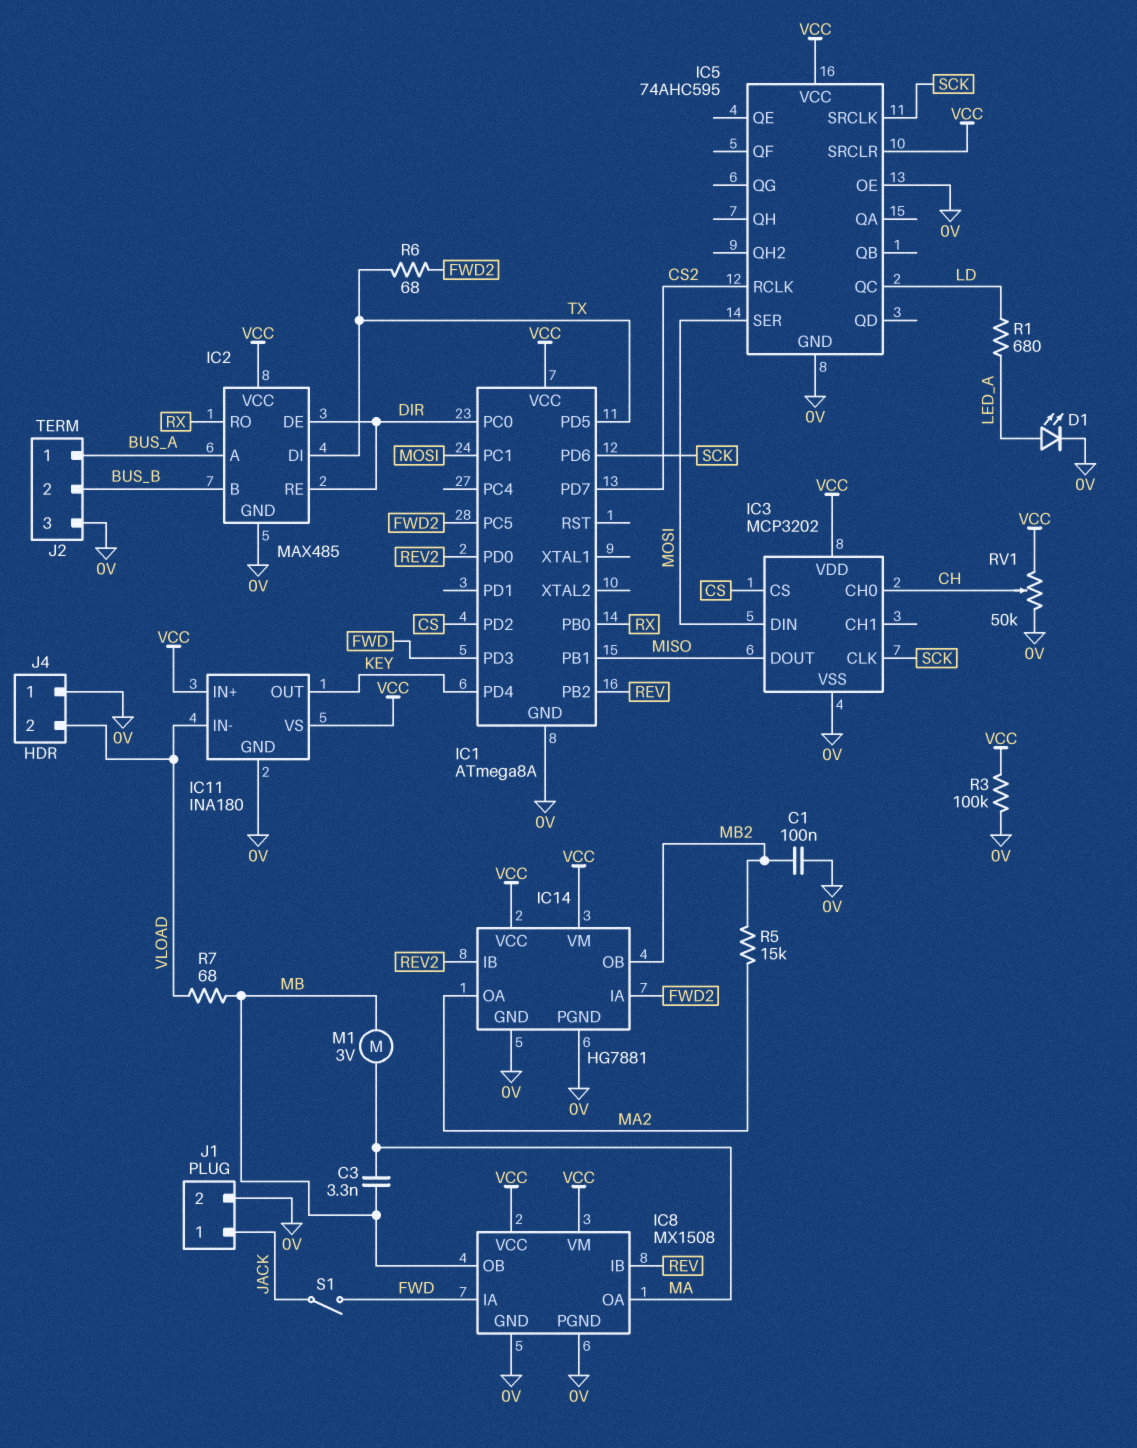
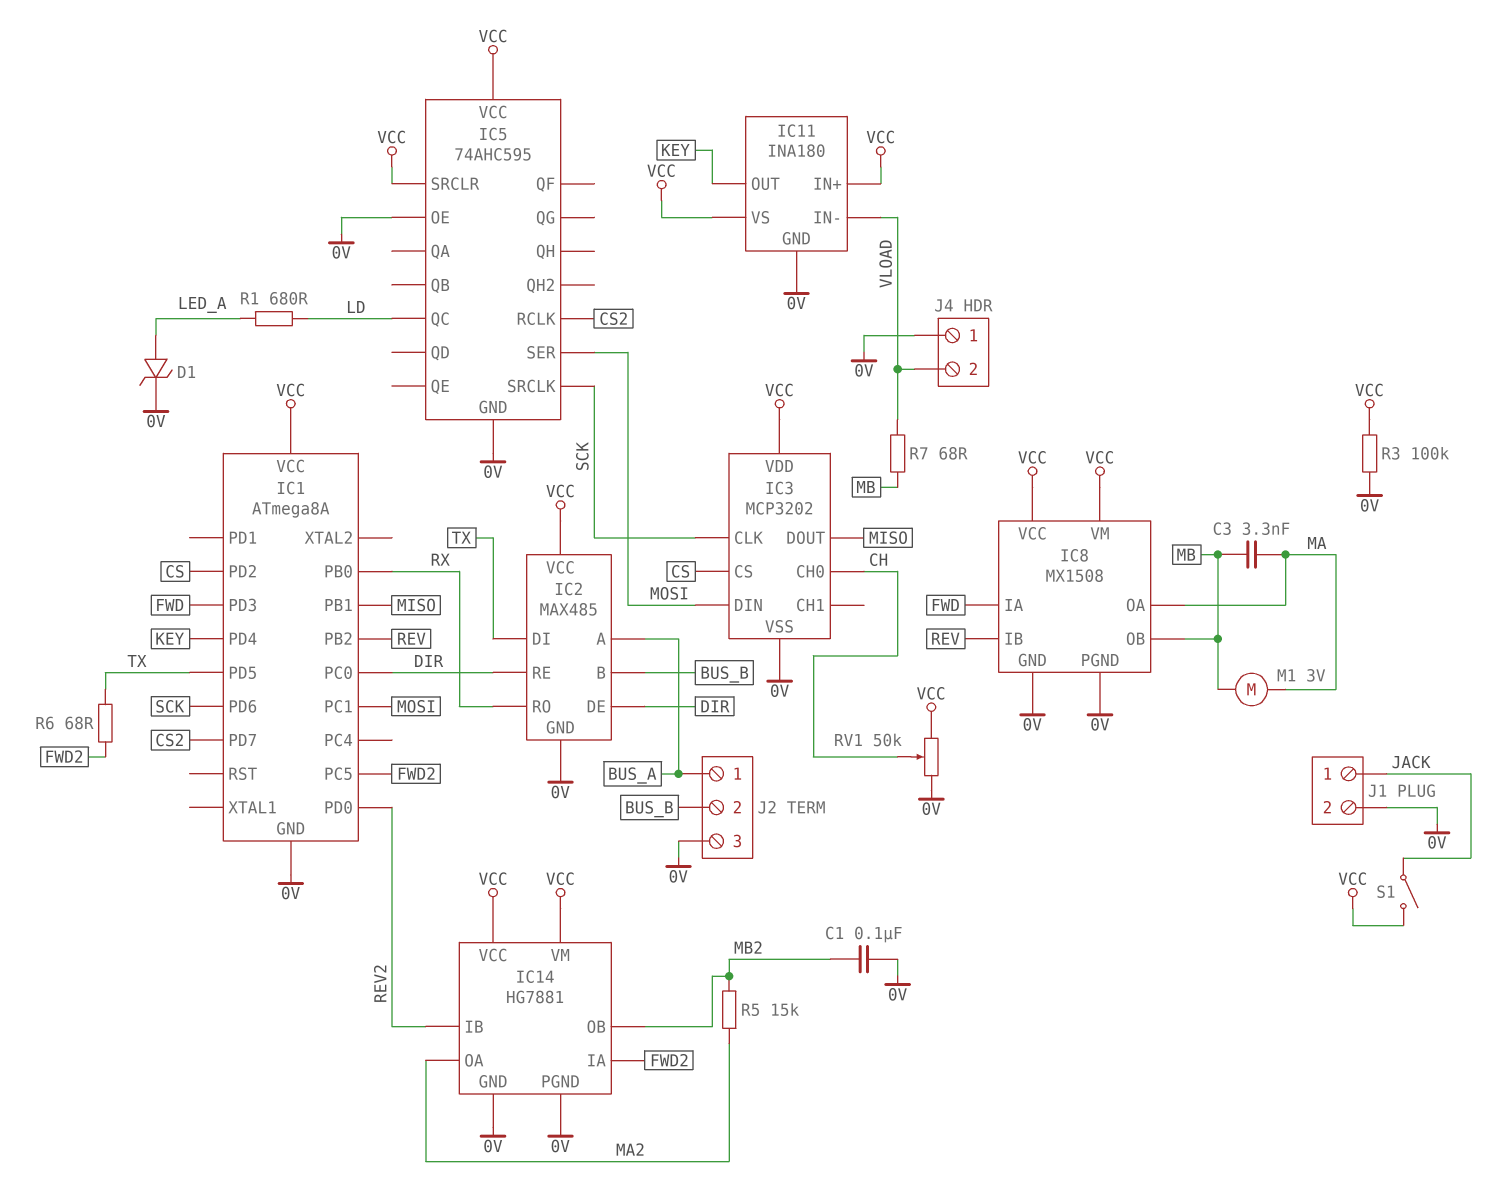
D1: LED (A LED_A, K 0V) -> zener (A LED_A, K 0V)
S1: switch (FWD, JACK) -> switch (JACK, VCC)

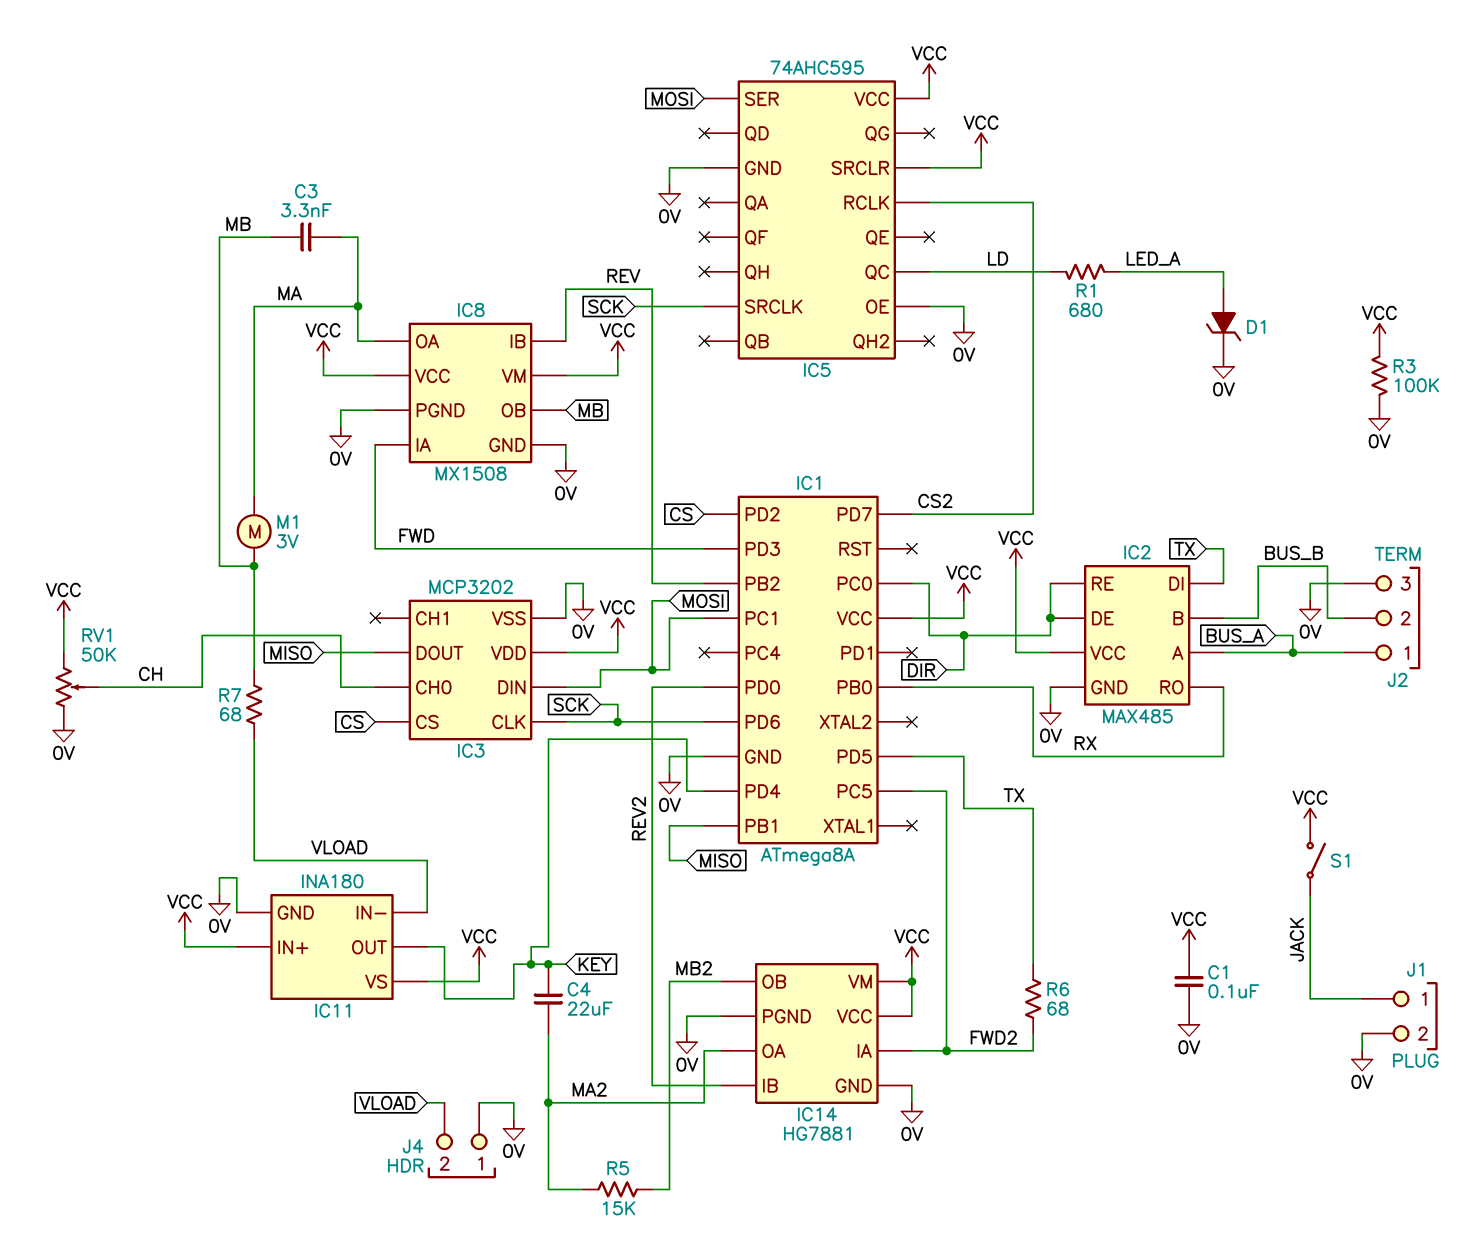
C1: 100nF (0V, MB2) -> 100nF (0V, VCC)
C4: none -> 22uF (KEY, MA2)

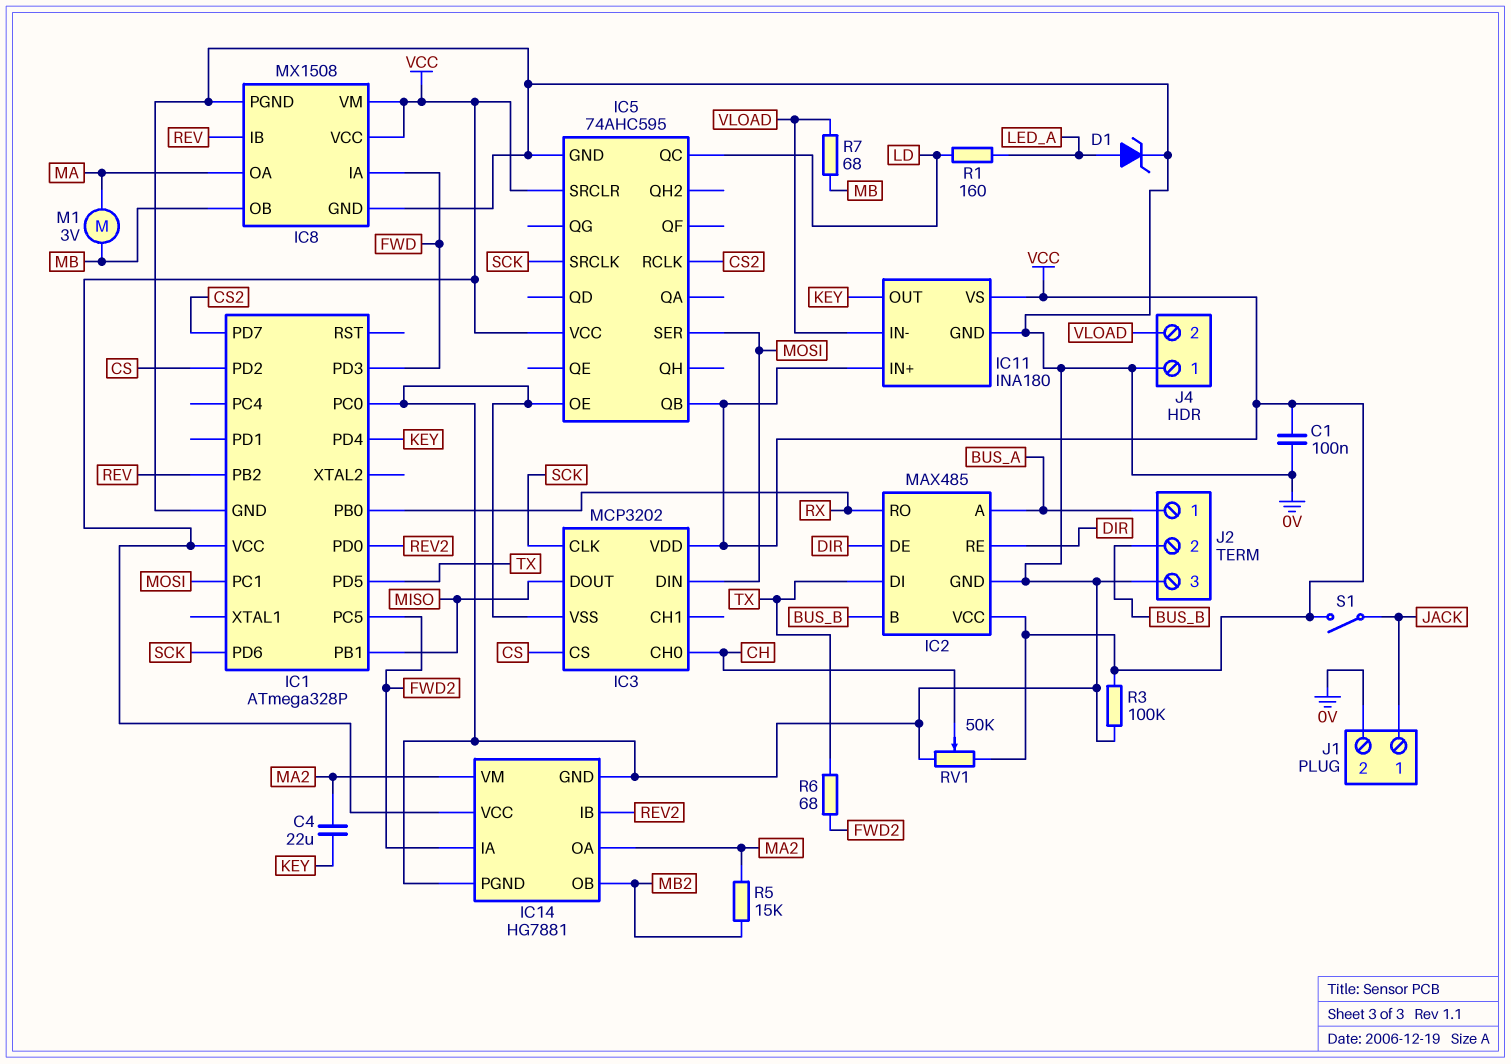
C3: 3.3nF (MA, MB) -> none
IC1: ATmega8A -> ATmega328P
IC1 pin PC0: DIR -> 0V
IC5 pin QB: none -> VCC
IC14 pin VM: VCC -> MA2
R1: 680 (LD, LED_A) -> 160 (LD, LED_A)

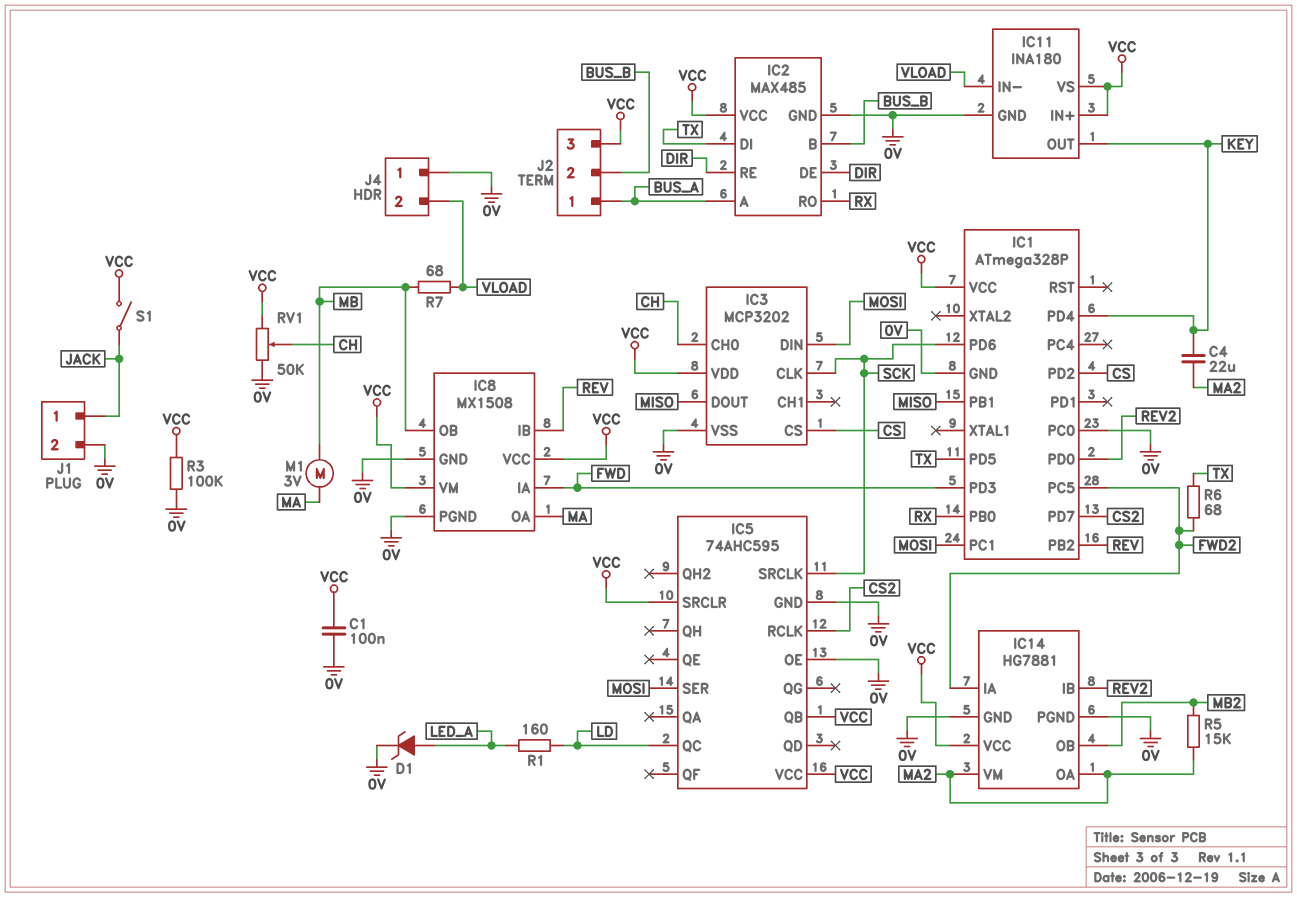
J2 pin 3: 0V -> VCC

